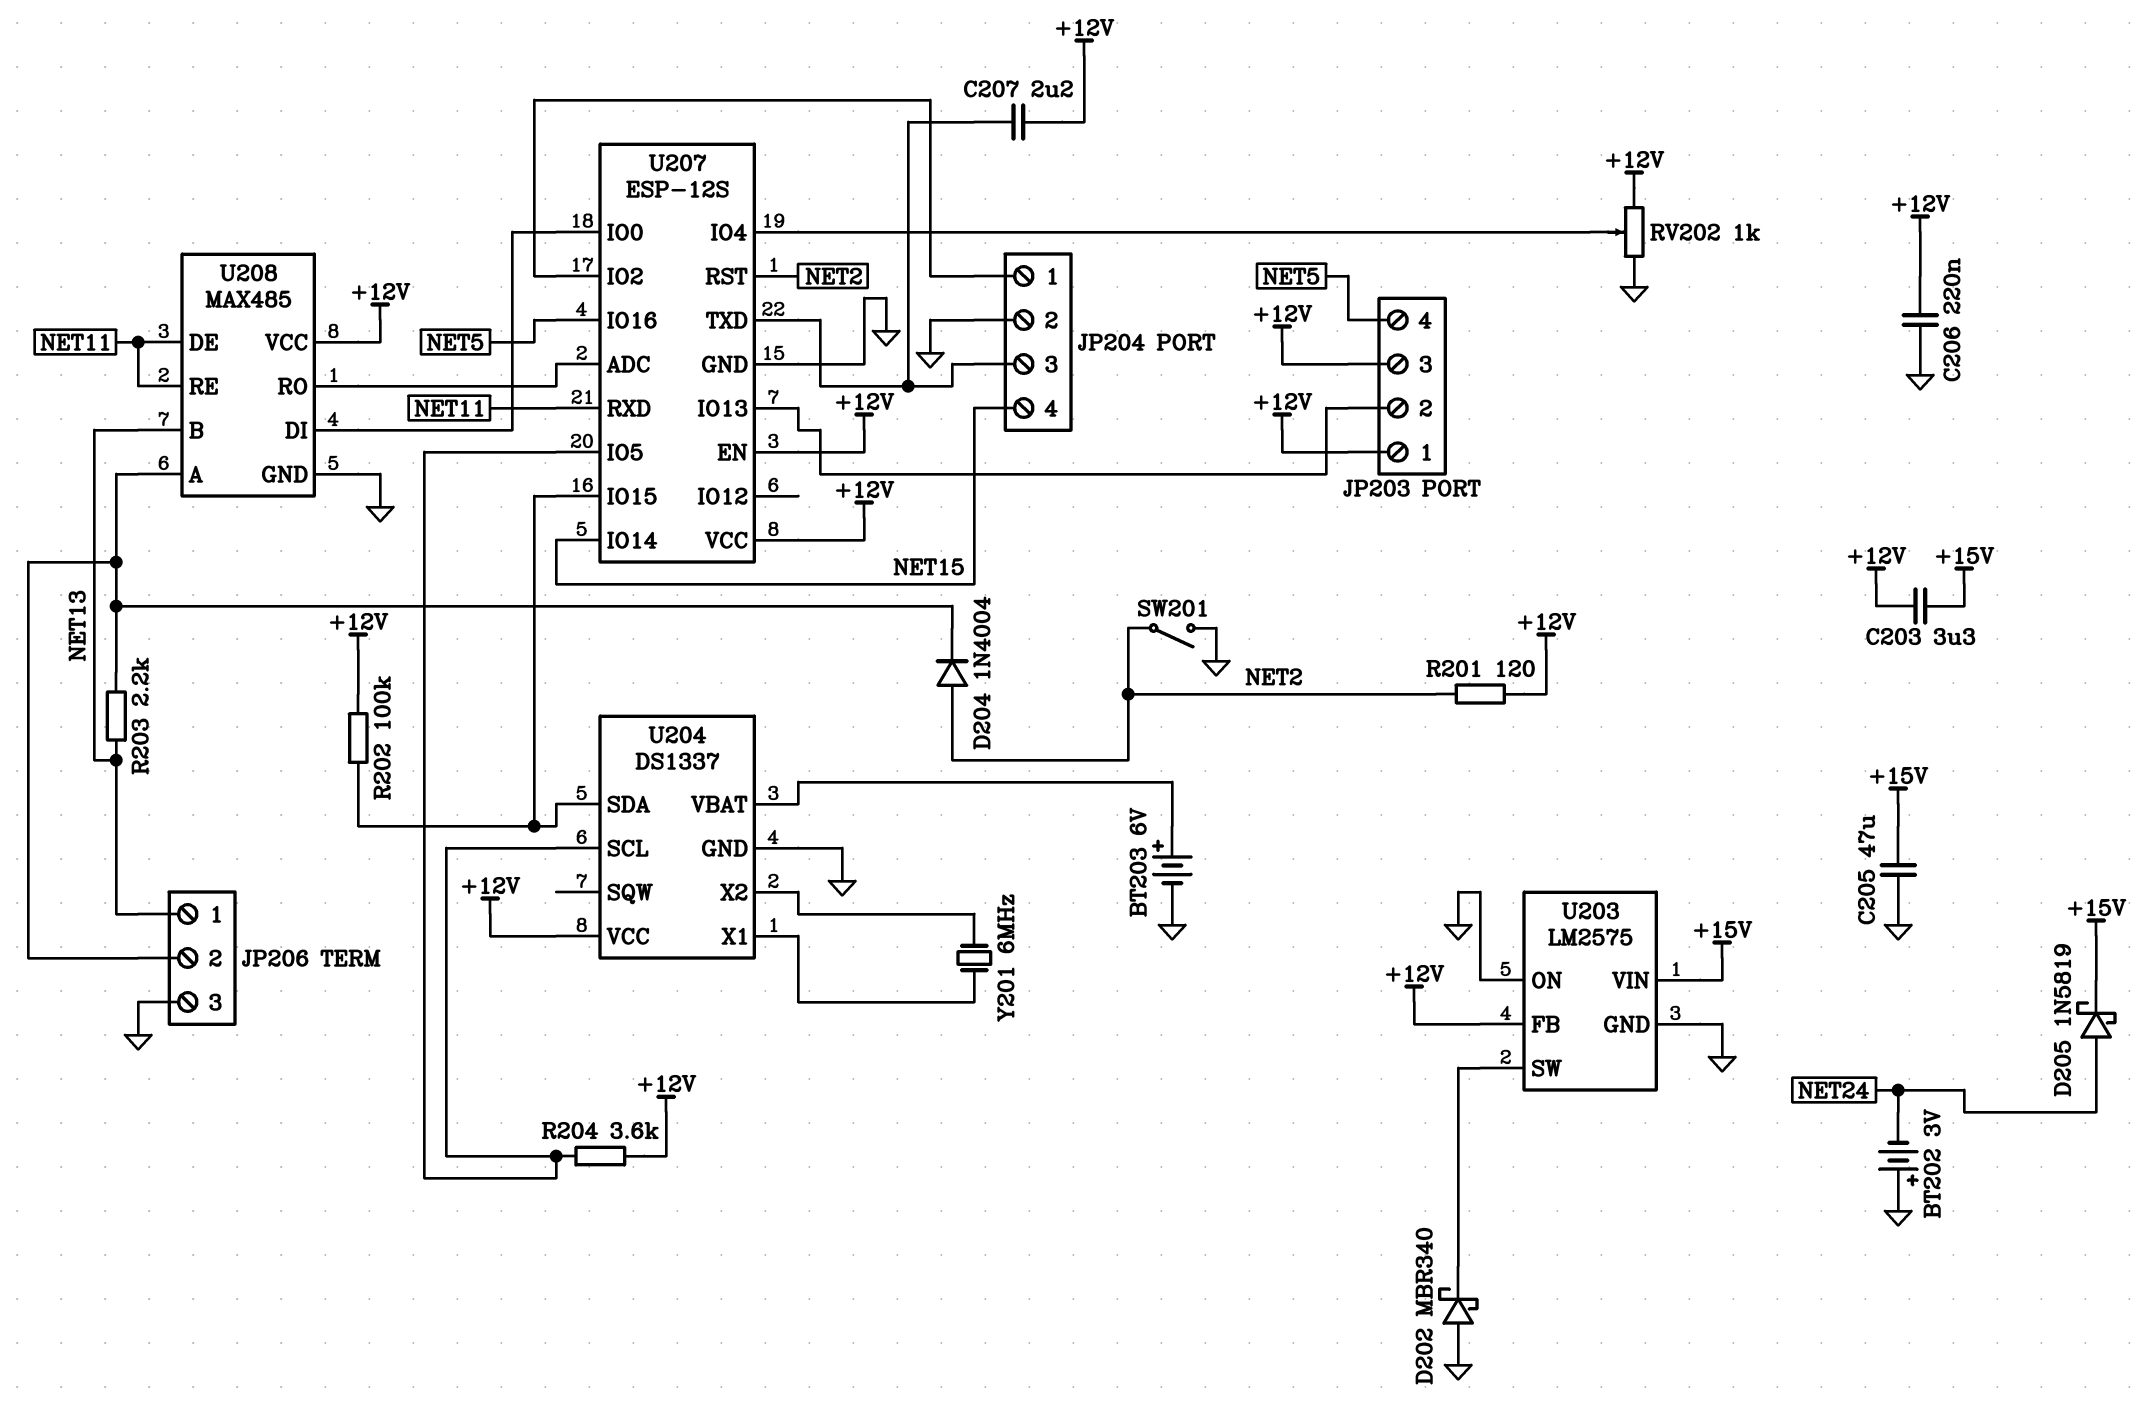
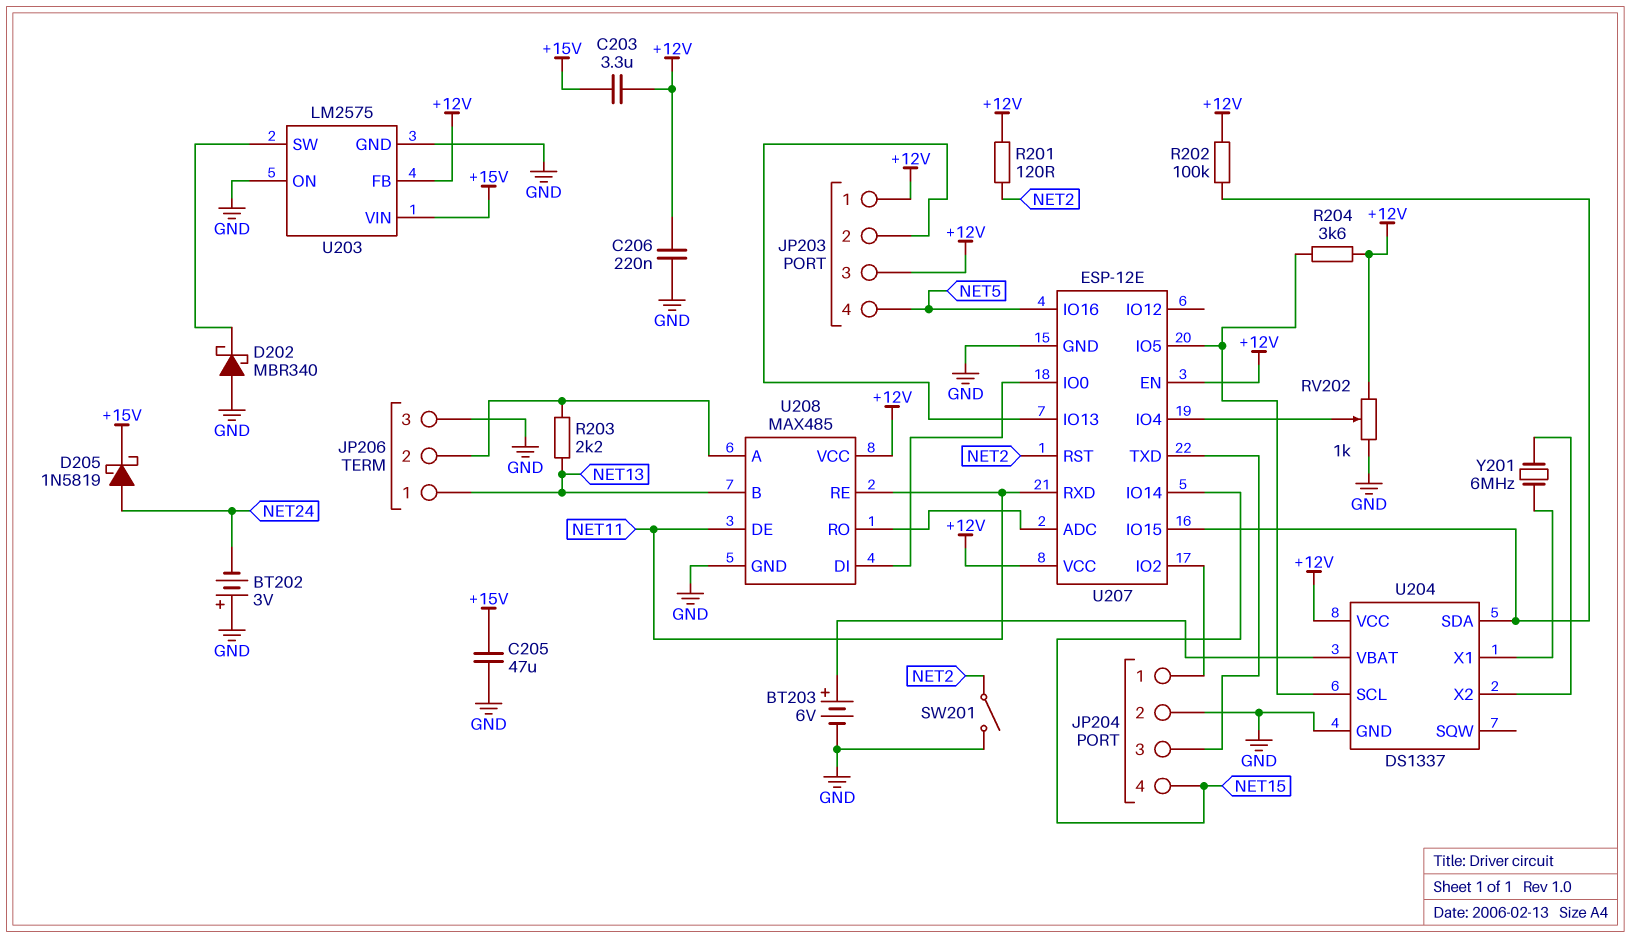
C207: 2.2uF (+12V, JP204/3) -> none
D204: diode 1N4004 (A NET2, K JP206/2) -> none
U207: ESP-12S -> ESP-12E

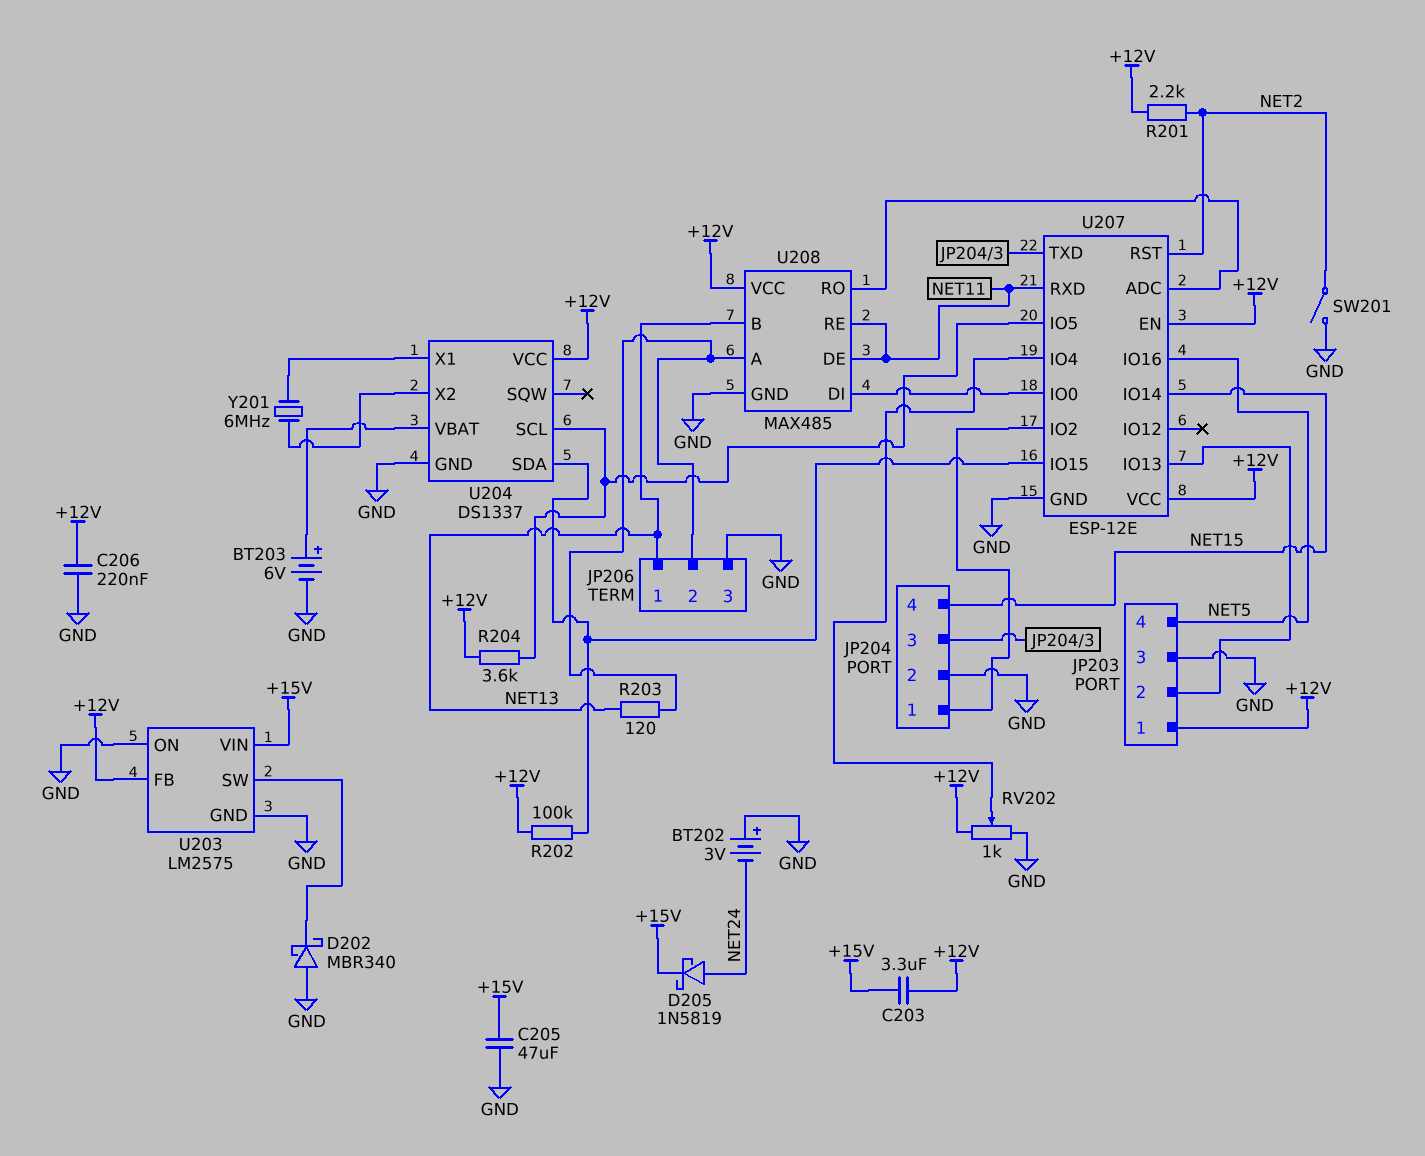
JP203 pin 3: +12V -> GND
R201: 120 (+12V, NET2) -> 2.2k (+12V, NET2)
R203: 2.2k (JP206/2, NET13) -> 120 (JP206/2, NET13)

